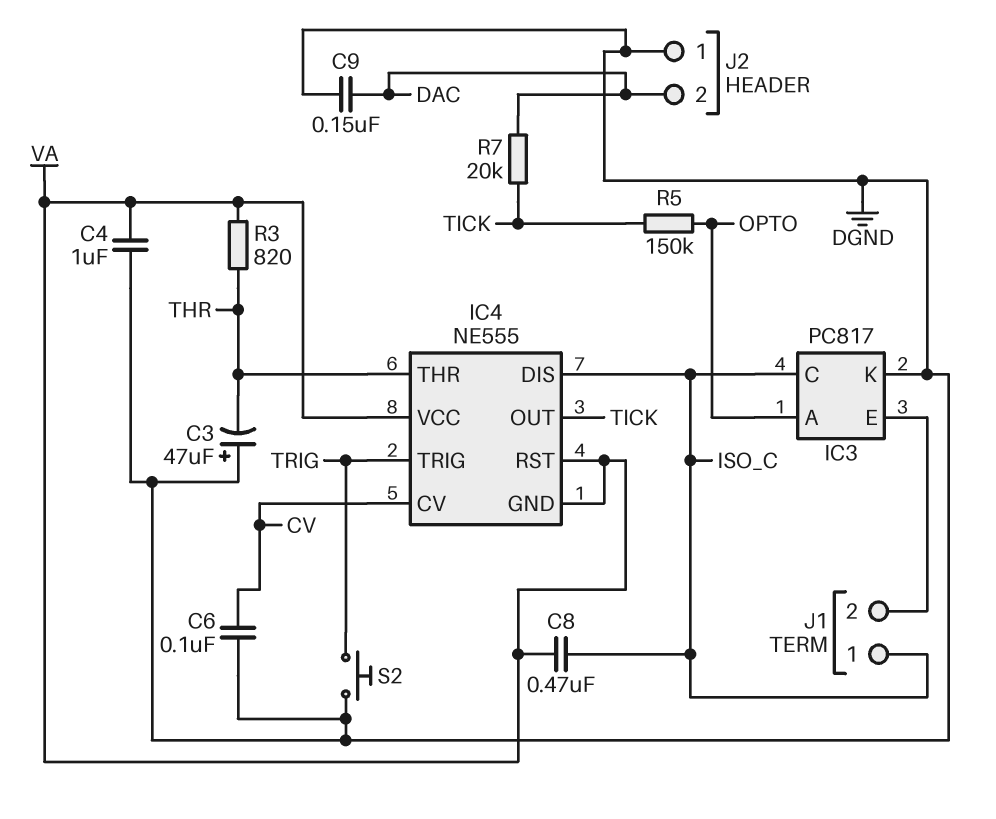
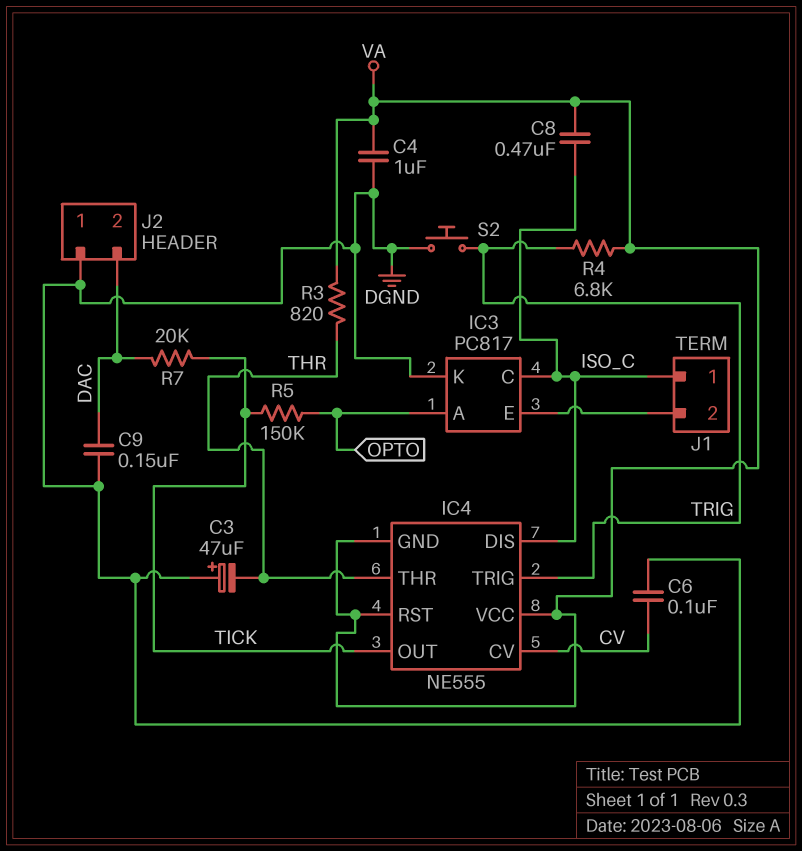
R4: none -> 6.8k (TRIG, VA)

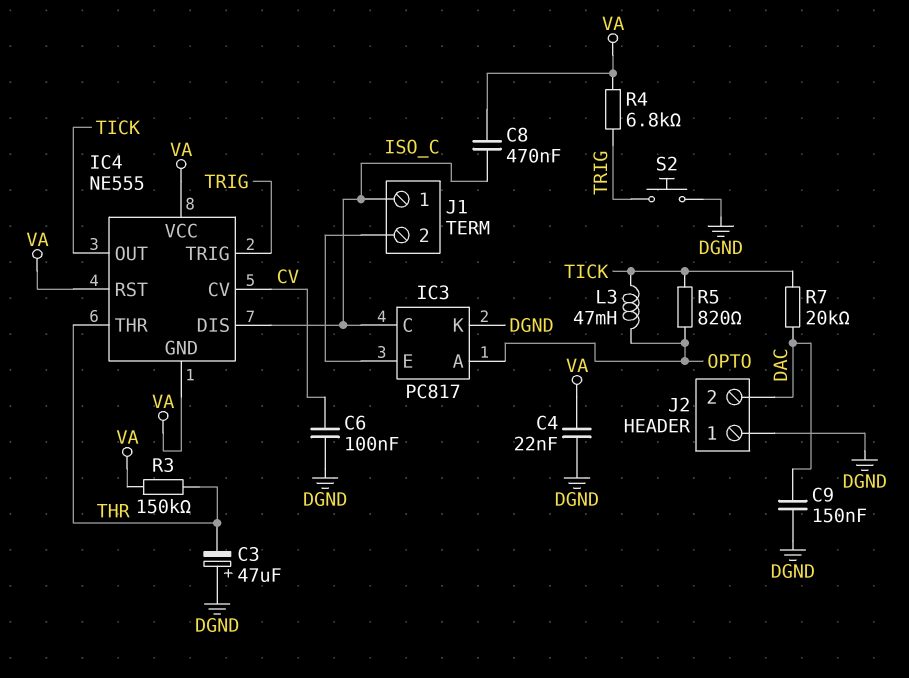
C4: 1uF (DGND, VA) -> 22nF (DGND, VA)
L3: none -> 47mH (OPTO, TICK)
R3: 820 (THR, VA) -> 150k (THR, VA)
R5: 150k (OPTO, TICK) -> 820 (OPTO, TICK)

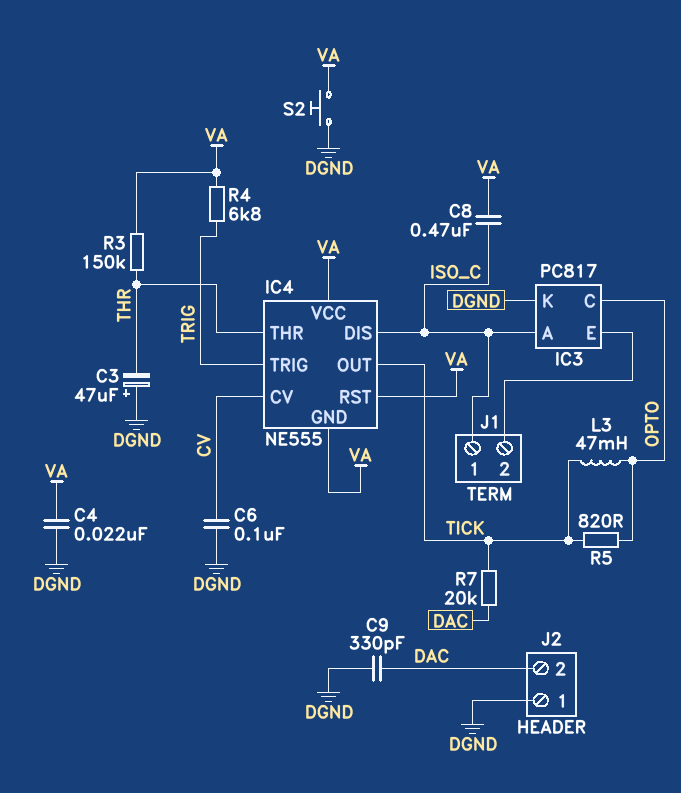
C9: 150nF (DAC, DGND) -> 330pF (DAC, DGND)
IC3 pin A: OPTO -> ISO_C
IC3 pin C: ISO_C -> OPTO
S2: button (DGND, TRIG) -> button (DGND, VA)

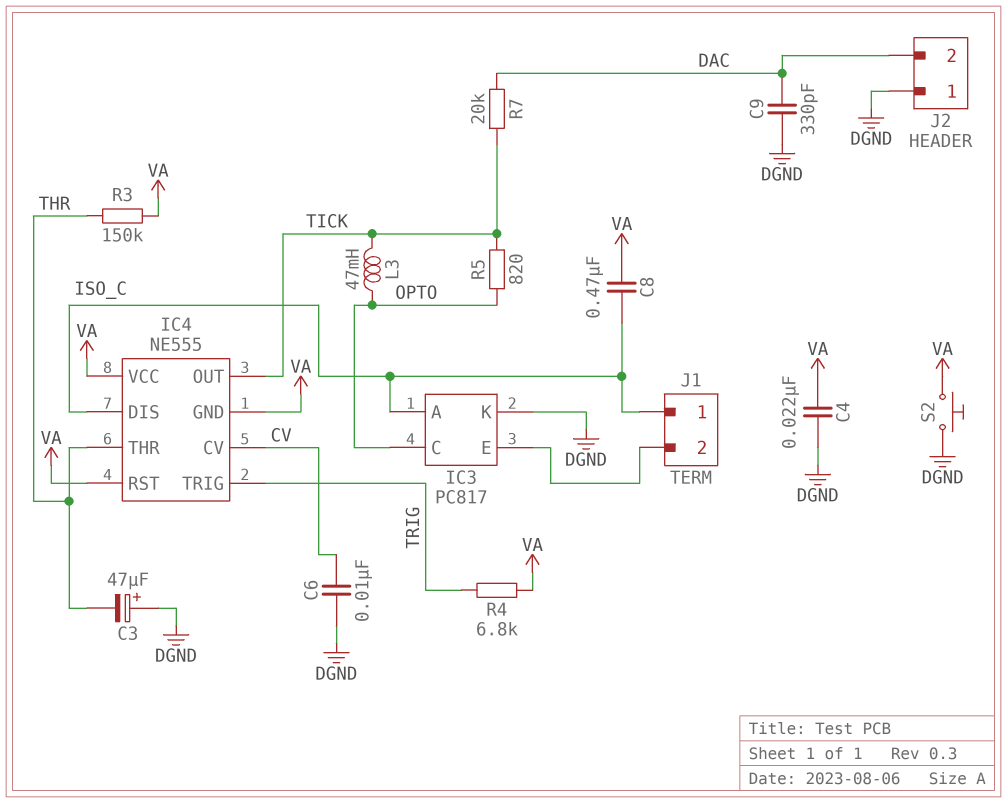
C6: 100nF (CV, DGND) -> 10nF (CV, DGND)

